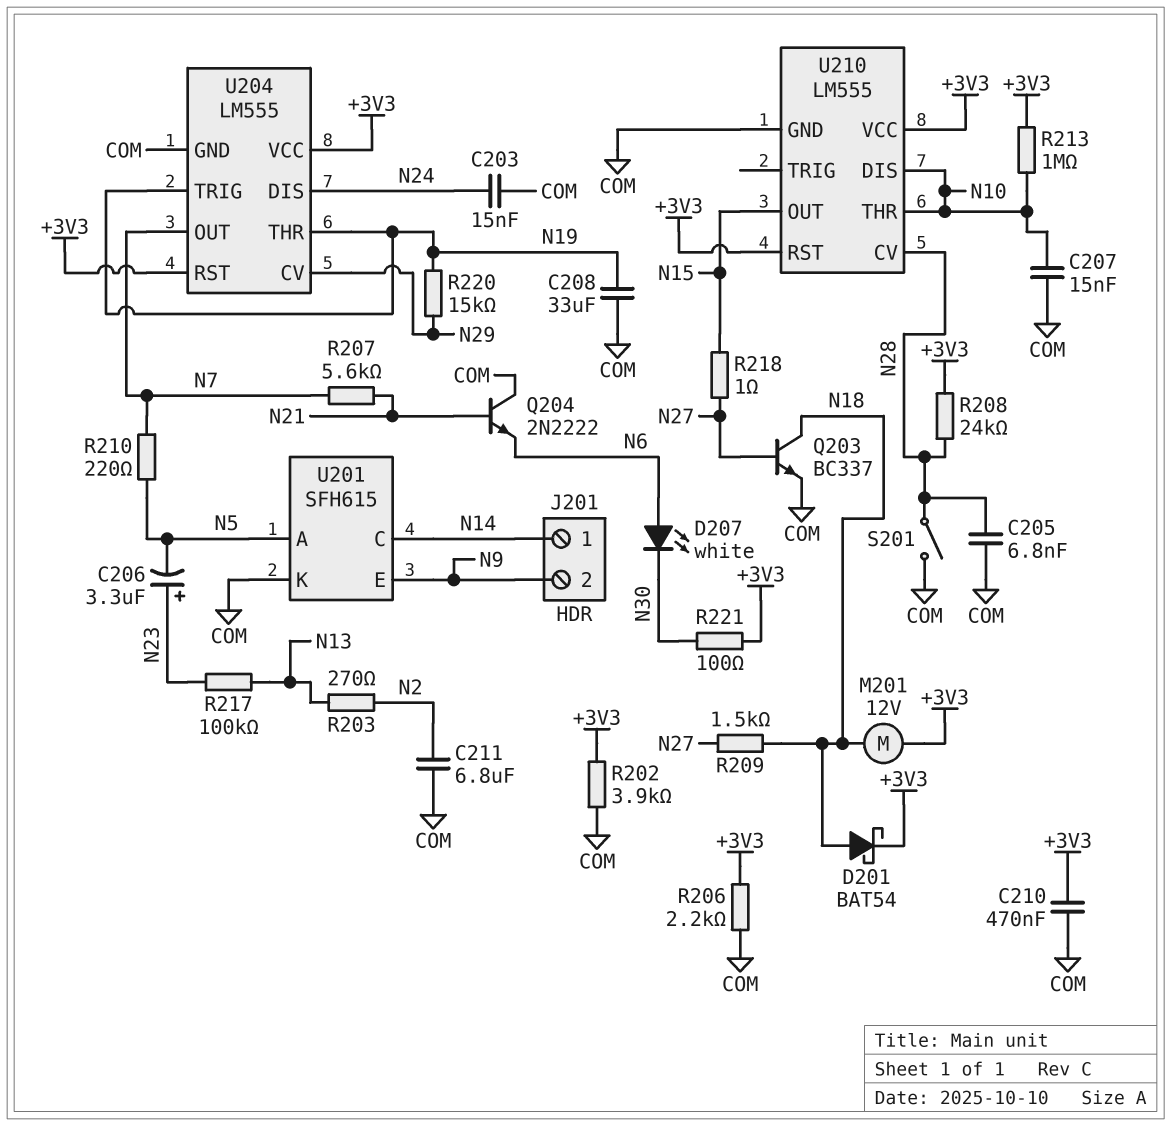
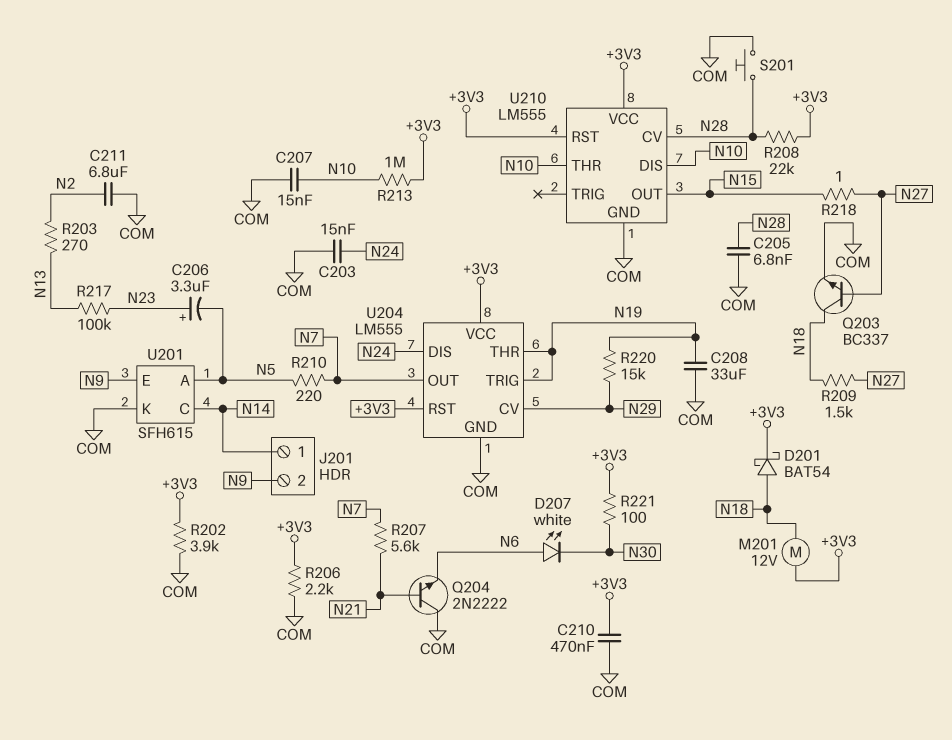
R208: 24k (+3V3, N28) -> 22k (+3V3, N28)
S201: switch (COM, N28) -> button (COM, N28)

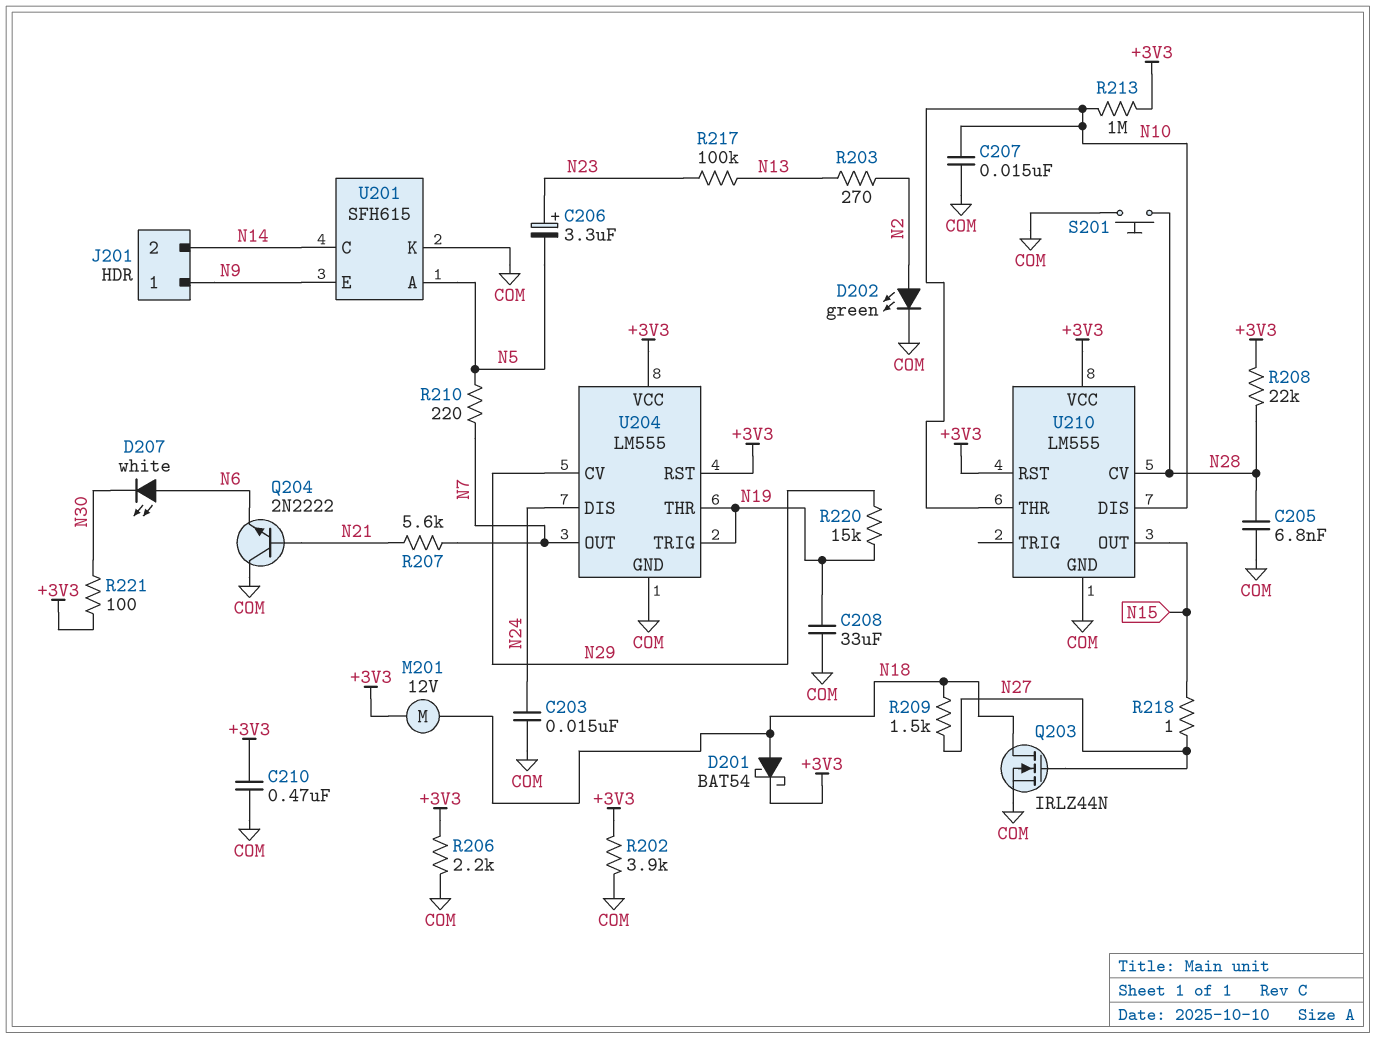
C211: 6.8uF (COM, N2) -> none
D202: none -> LED green (A N2, K COM)
J201 pin 1: N14 -> N9
J201 pin 2: N9 -> N14
Q203: NPN BC337 (B N27, C N18, E COM) -> NMOS IRLZ44N (G N27, D N18, S COM)

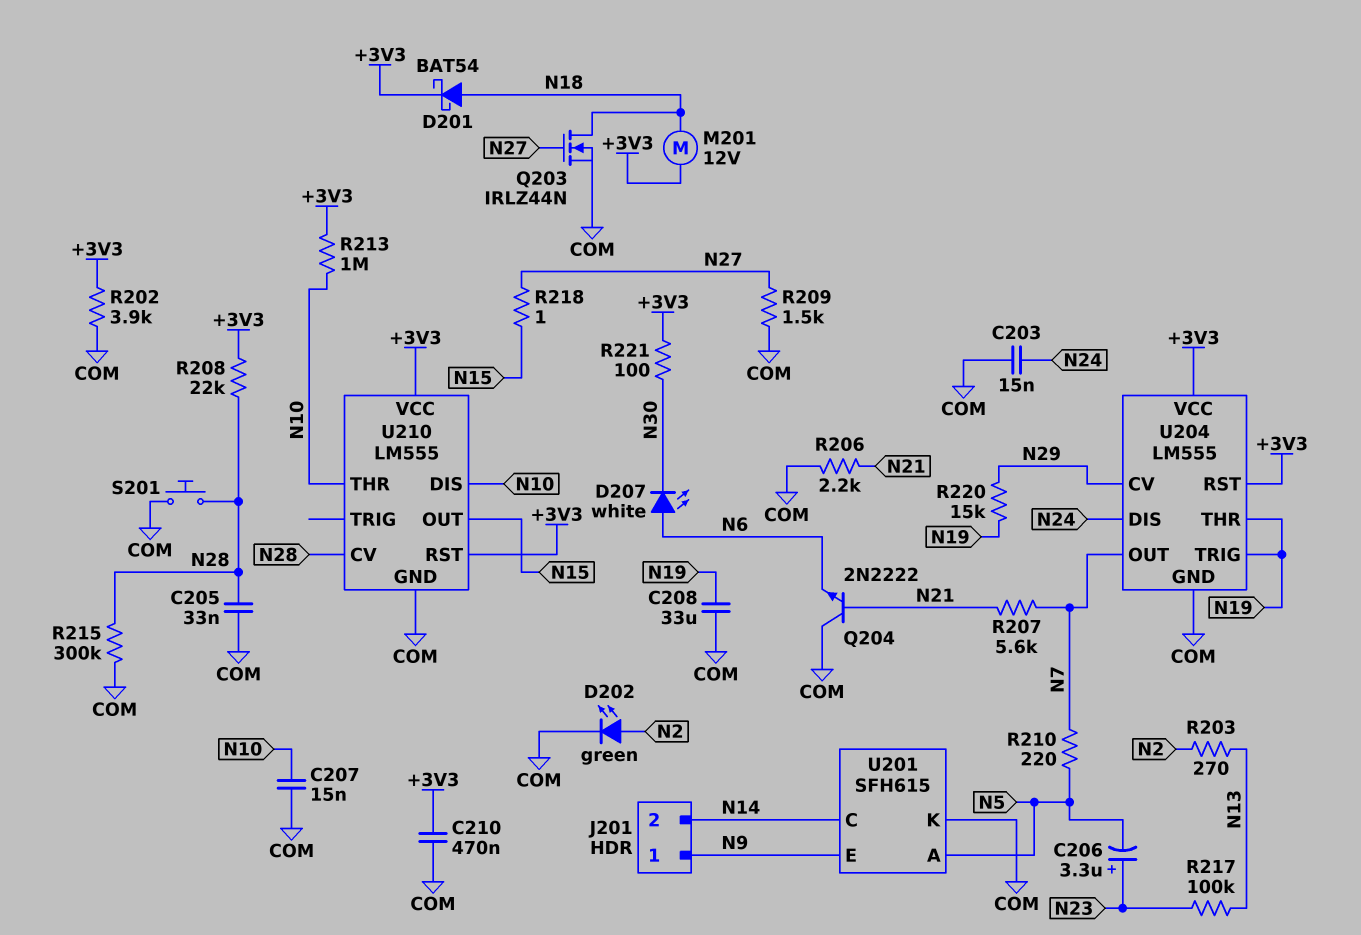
C205: 6.8nF (COM, N28) -> 33nF (COM, N28)
R206: 2.2k (+3V3, COM) -> 2.2k (COM, N21)
R209: 1.5k (N18, N27) -> 1.5k (COM, N27)
R215: none -> 300k (COM, N28)

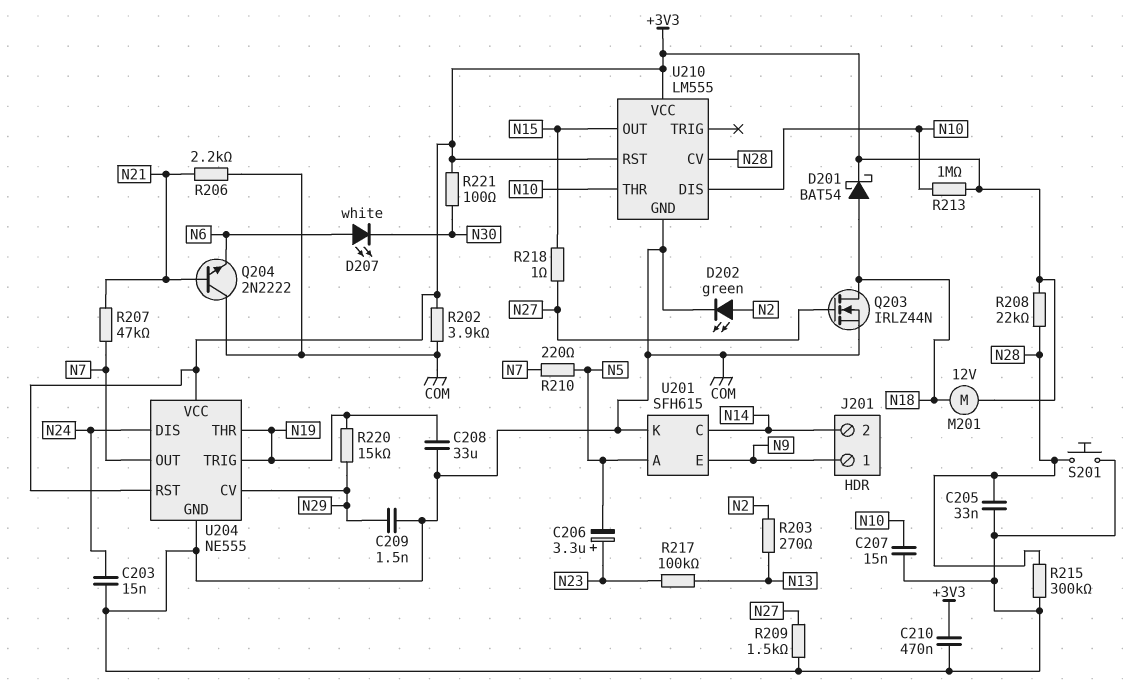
C209: none -> 1.5nF (COM, N29)
R207: 5.6k (N7, N21) -> 47k (N7, N21)
U204: LM555 -> NE555

